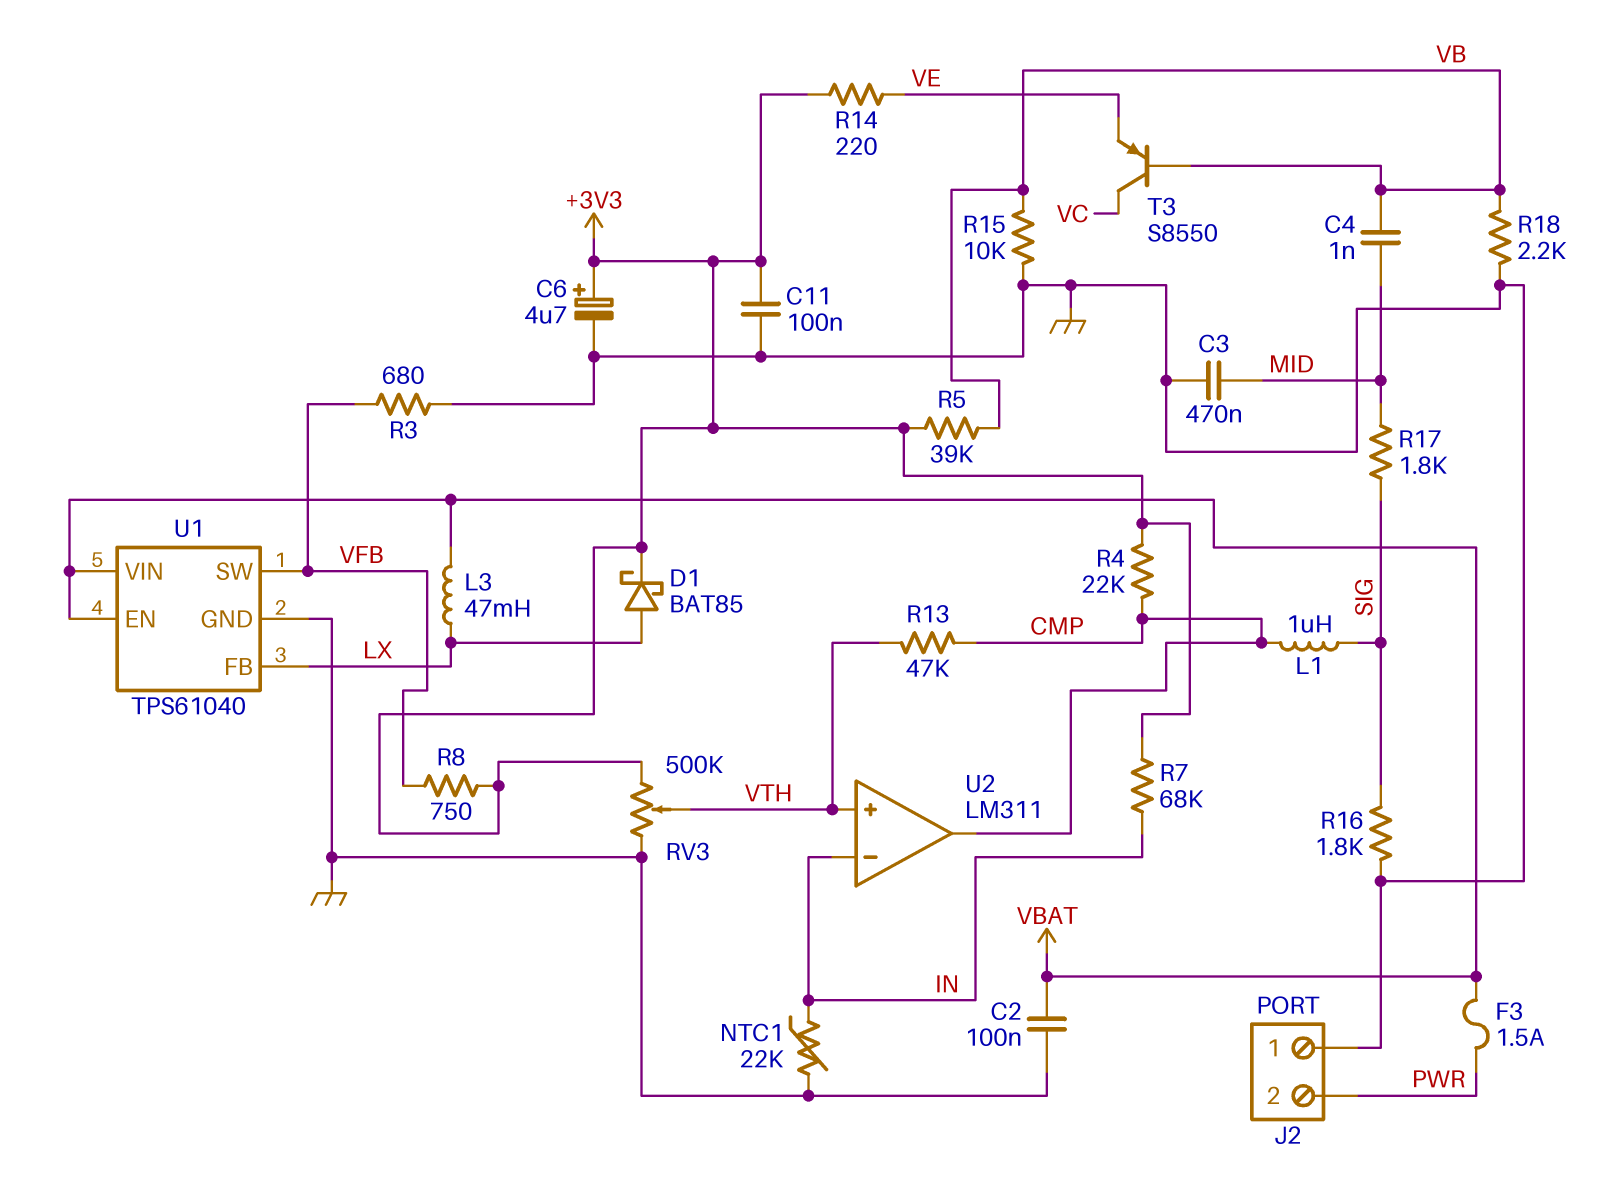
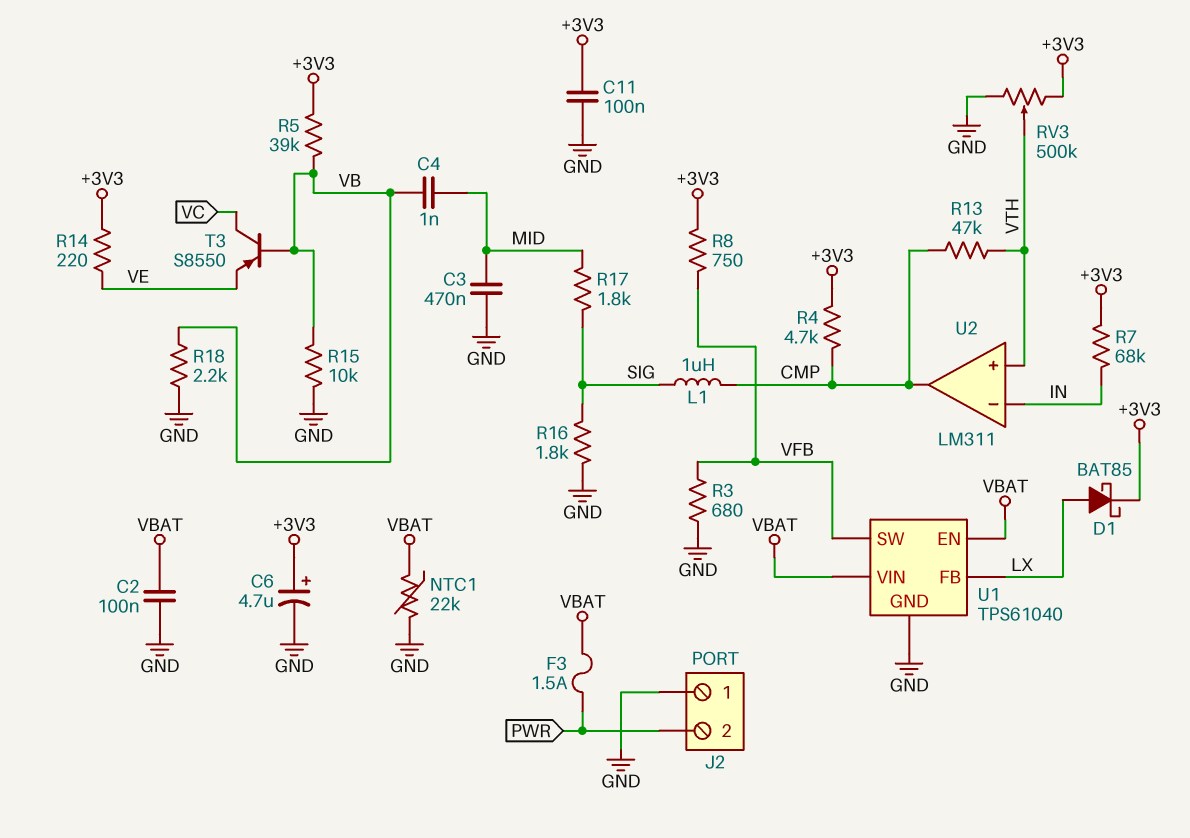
L3: 47mH (LX, VBAT) -> none
NTC1: 22k (GND, IN) -> 22k (GND, VBAT)
R4: 22k (+3V3, CMP) -> 4.7k (+3V3, CMP)

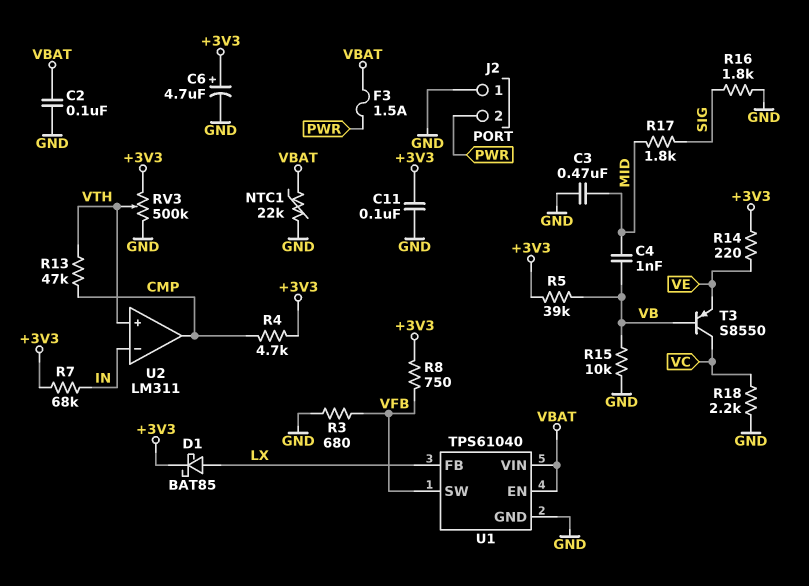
L1: 1uH (CMP, SIG) -> none
R18: 2.2k (GND, VB) -> 2.2k (GND, VC)

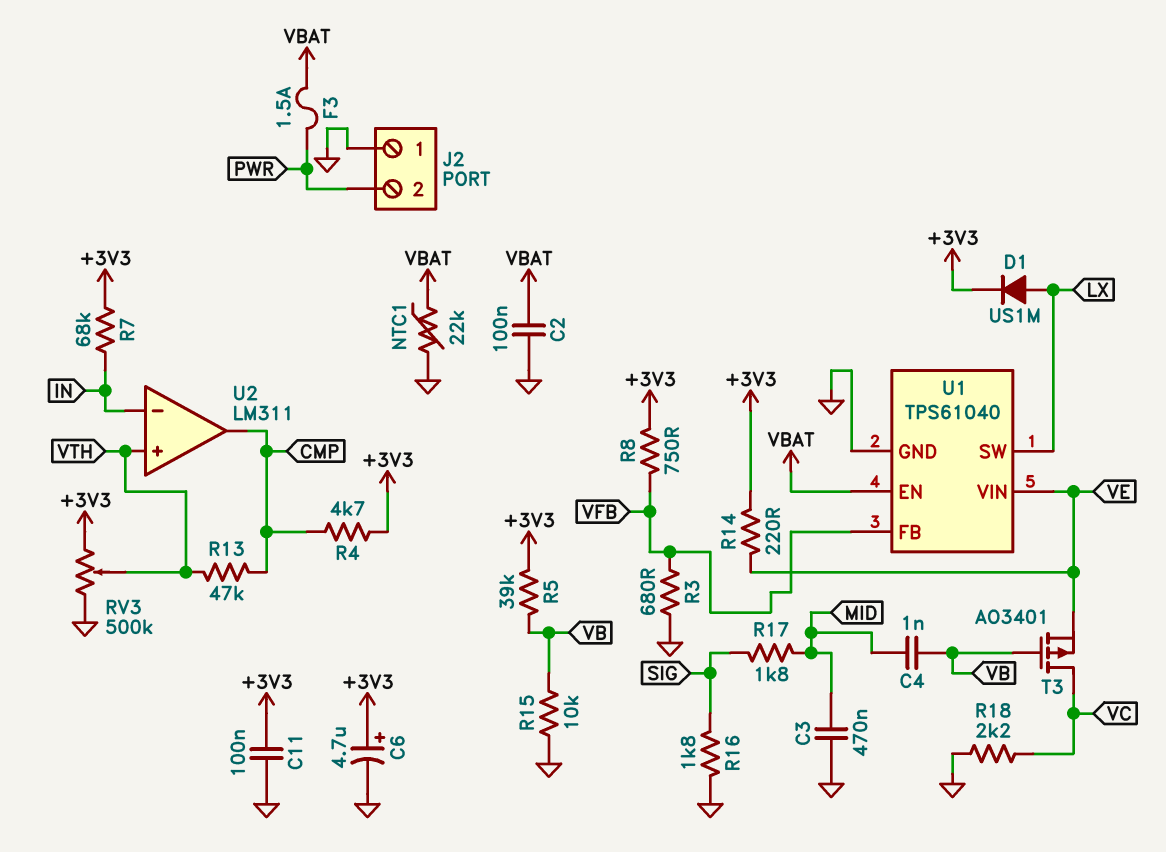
D1: schottky BAT85 (A LX, K +3V3) -> diode US1M (A LX, K +3V3)
T3: PNP S8550 (B VB, C VC, E VE) -> PMOS AO3401 (G VB, D VC, S VE)
U1 pin FB: LX -> VFB
U1 pin SW: VFB -> LX
U1 pin VIN: VBAT -> VE

